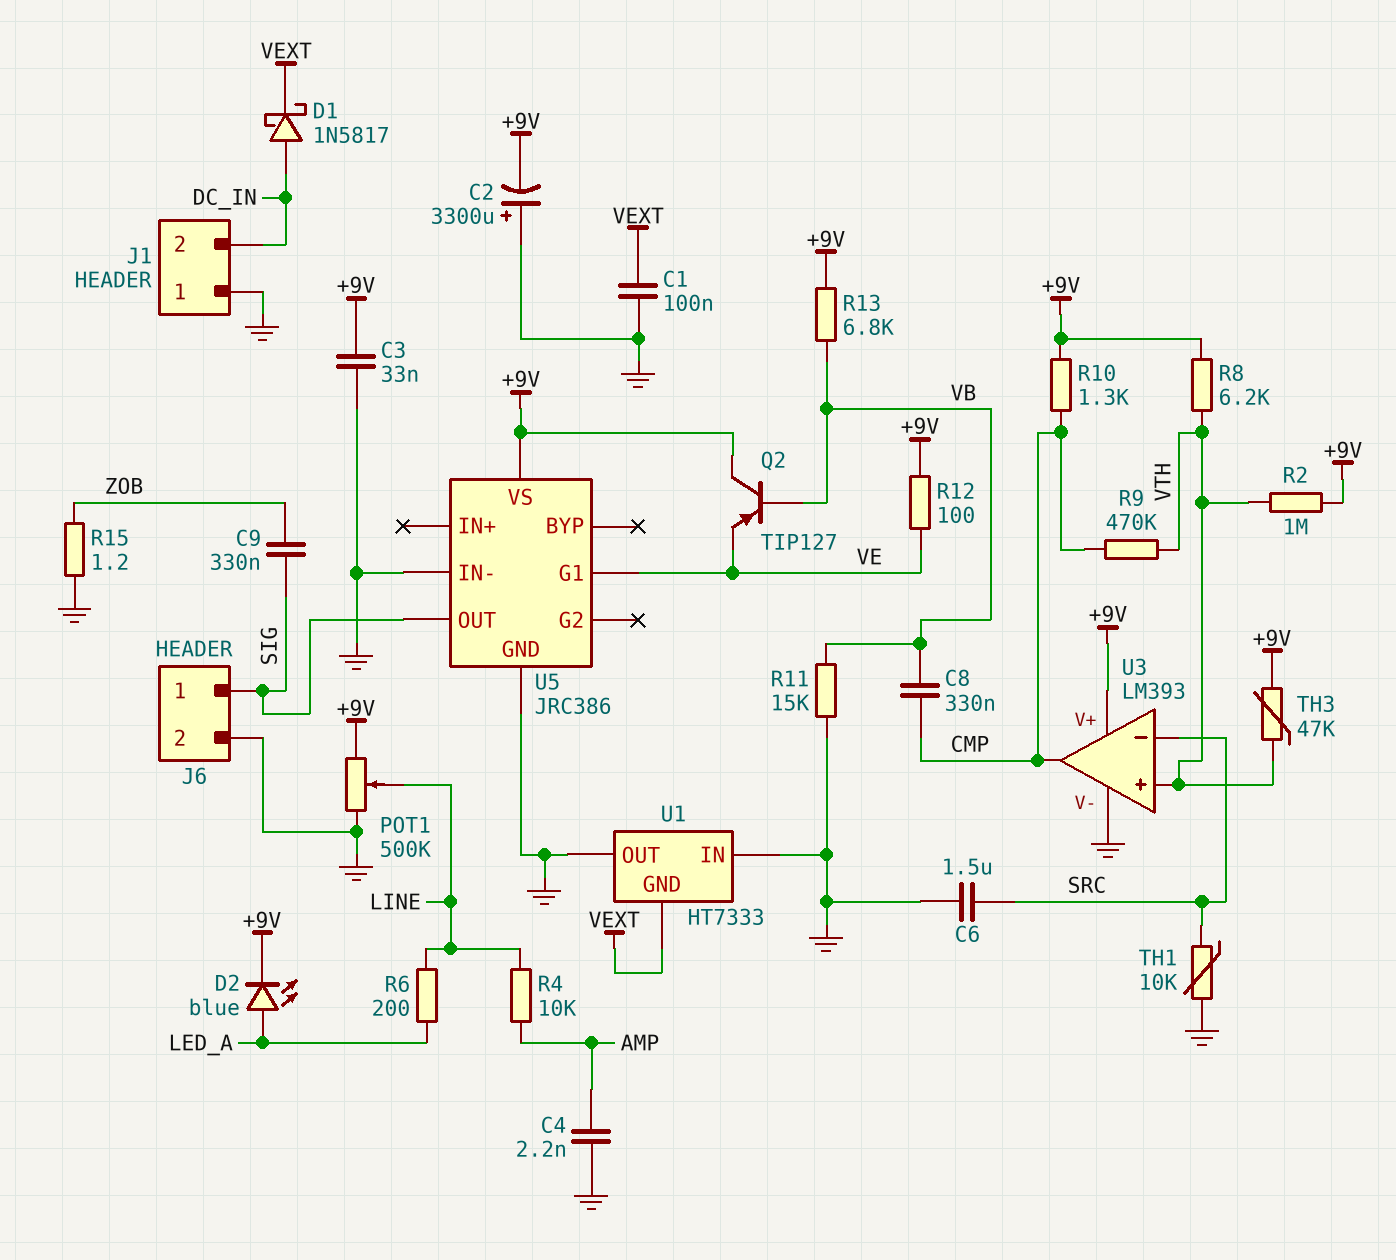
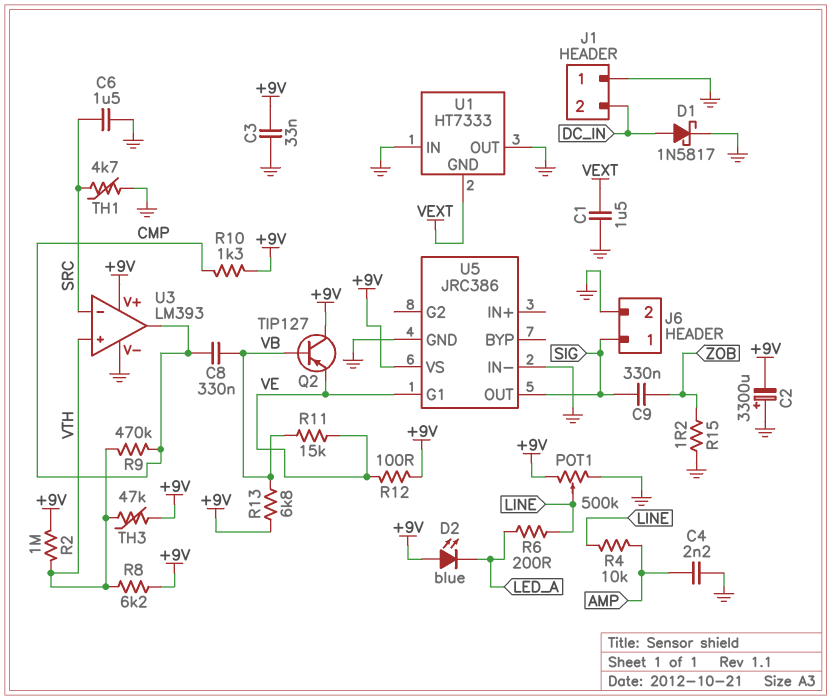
C1: 100nF (GND, VEXT) -> 1.5uF (GND, VEXT)
D1: schottky 1N5817 (A DC_IN, K VEXT) -> schottky 1N5817 (A DC_IN, K GND)
D2: LED blue (A LED_A, K +9V) -> LED blue (A +9V, K LED_A)
R11: 15k (GND, VB) -> 15k (VB, VE)
TH1: 10k (GND, SRC) -> 4.7k (GND, SRC)

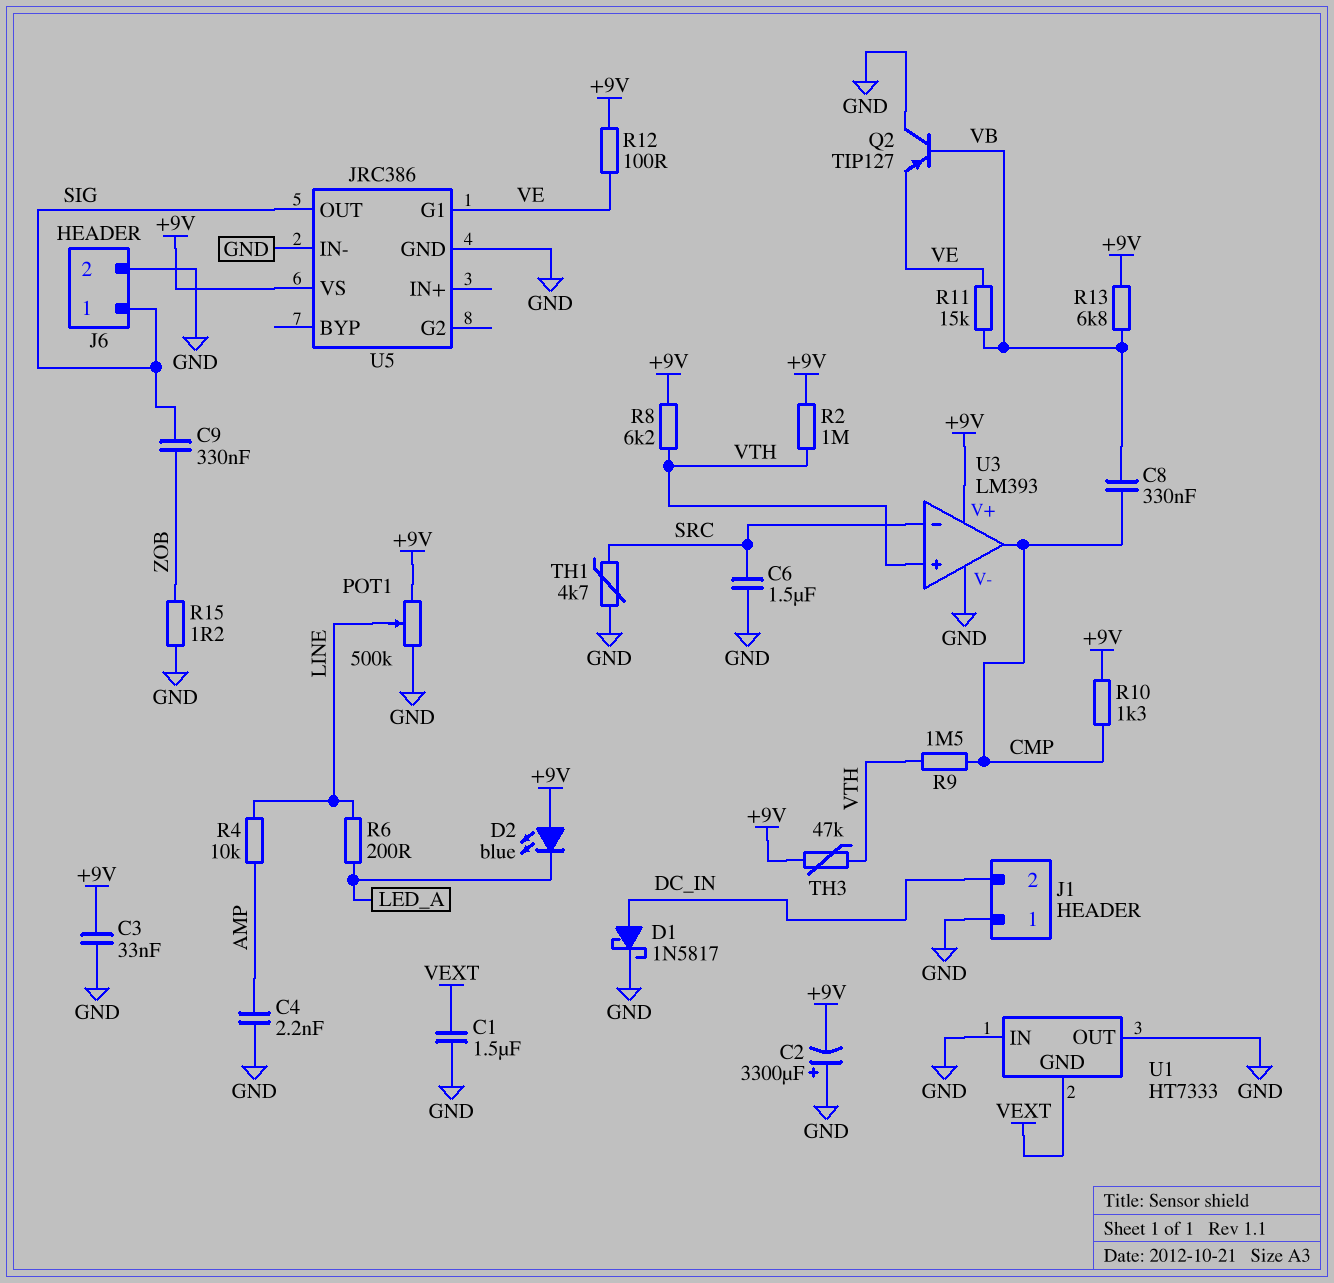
Q2: PNP TIP127 (B VB, C +9V, E VE) -> PNP TIP127 (B VB, C GND, E VE)
R9: 470k (CMP, VTH) -> 1.5M (CMP, VTH)

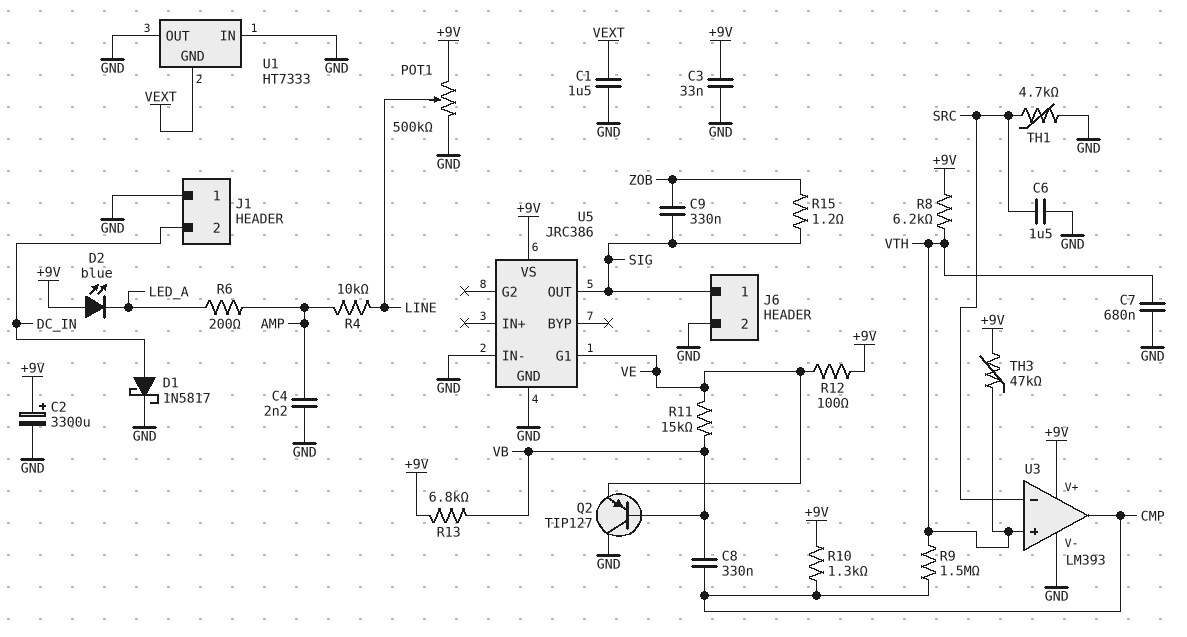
C2: 3300uF (plus GND, minus +9V) -> 3300uF (plus +9V, minus GND)
C7: none -> 680nF (GND, VTH)
R2: 1M (+9V, VTH) -> none
R6: 200 (LED_A, LINE) -> 200 (AMP, LED_A)
R15: 1.2 (GND, ZOB) -> 1.2 (SIG, ZOB)

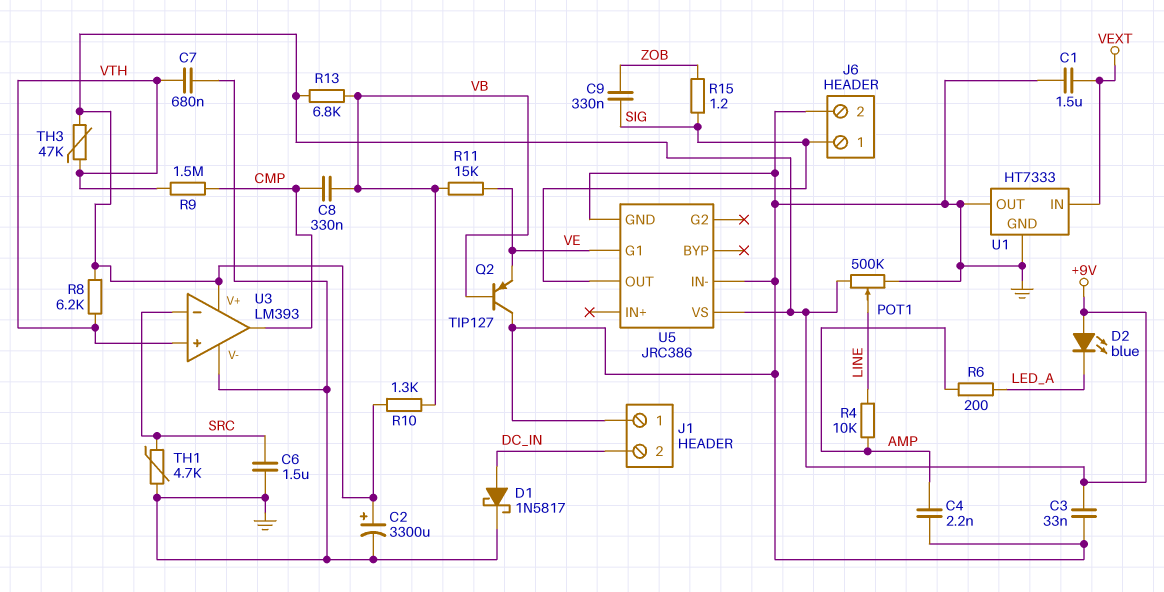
R10: 1.3k (+9V, CMP) -> 1.3k (+9V, VB)
R12: 100 (+9V, VE) -> none
U1 pin GND: VEXT -> GND
U1 pin IN: GND -> VEXT

